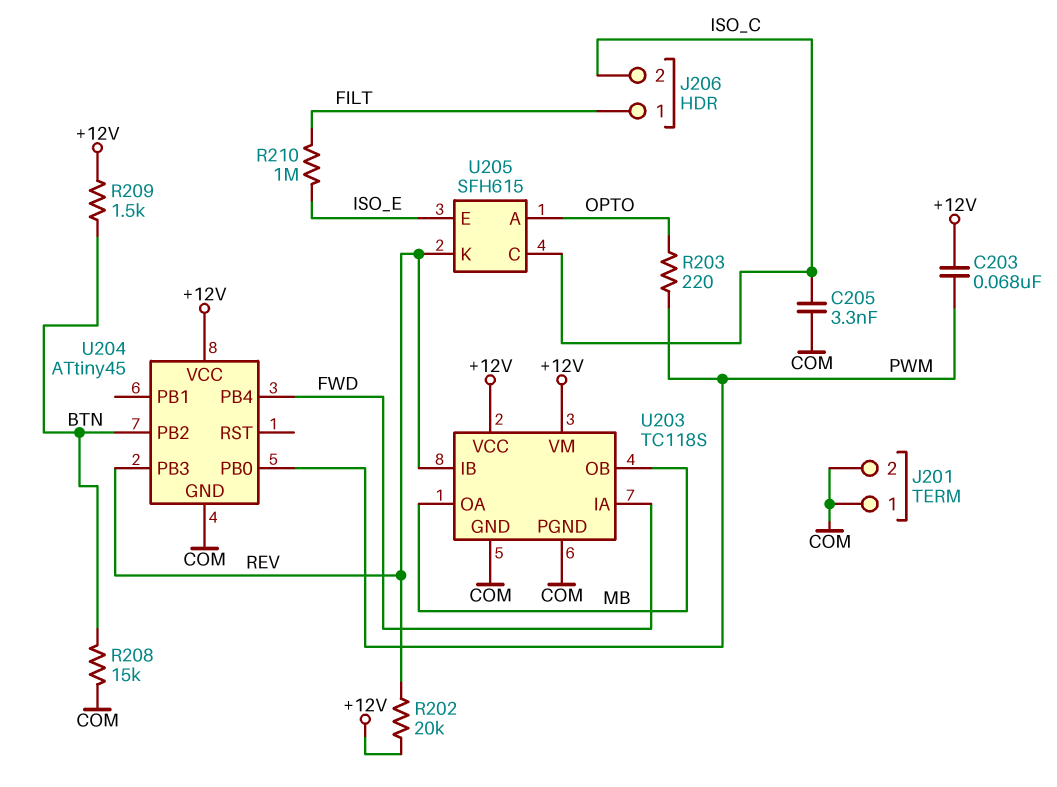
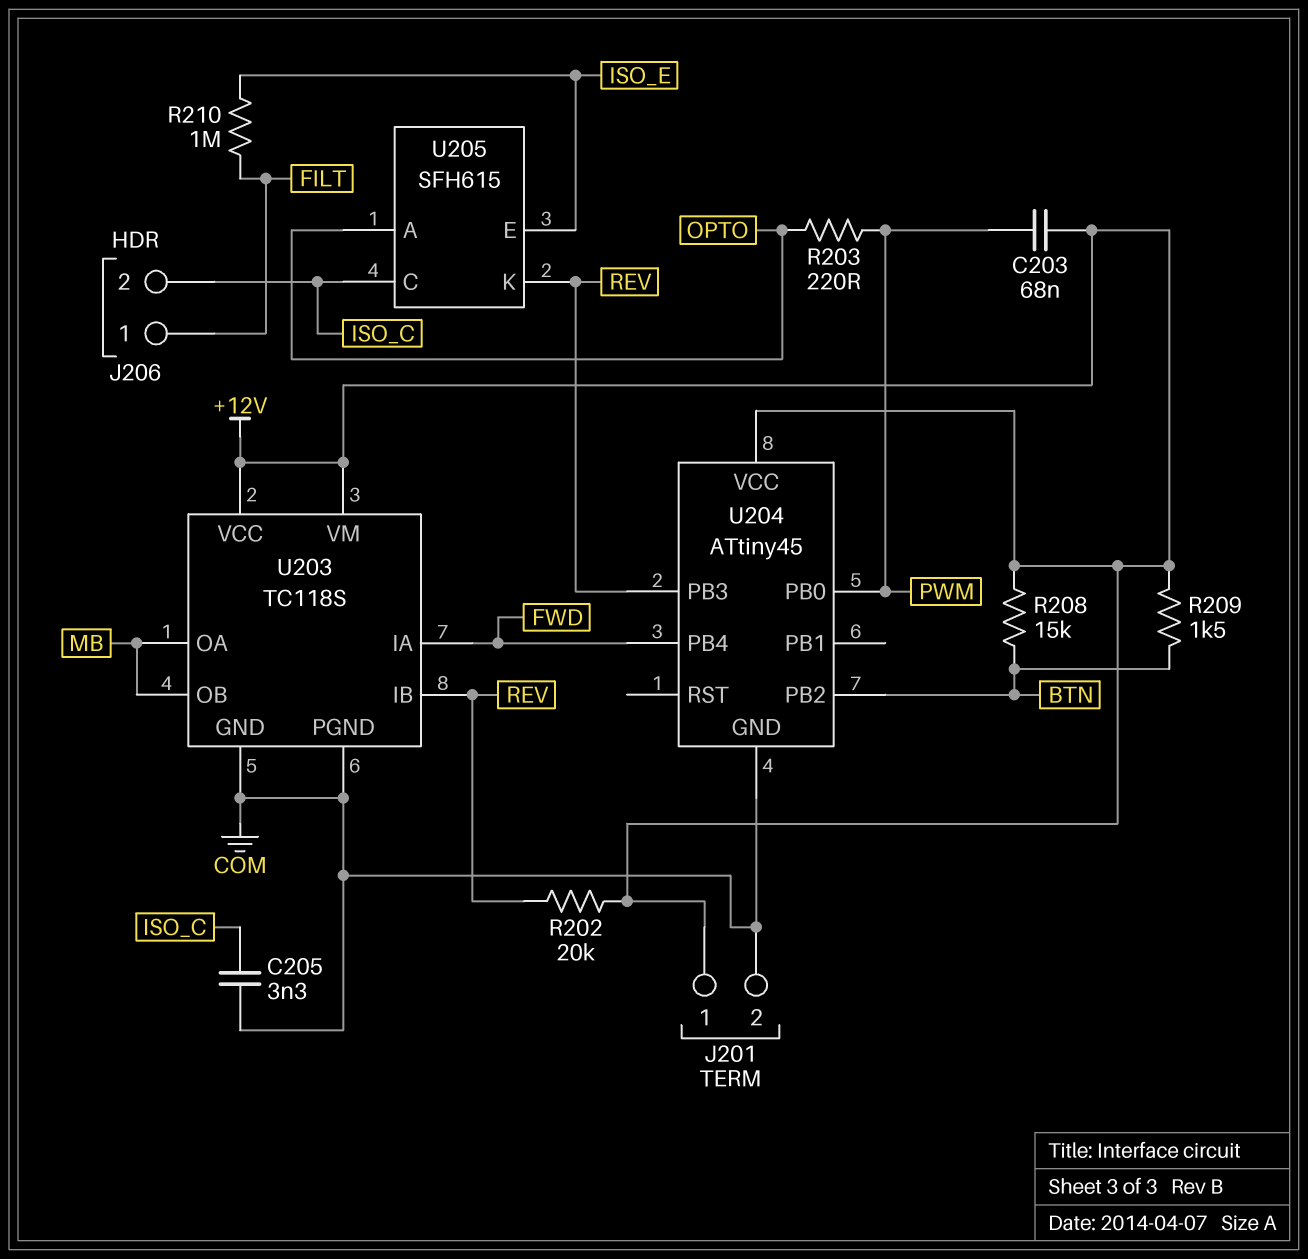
J201 pin 1: COM -> +12V
R208: 15k (BTN, COM) -> 15k (+12V, BTN)

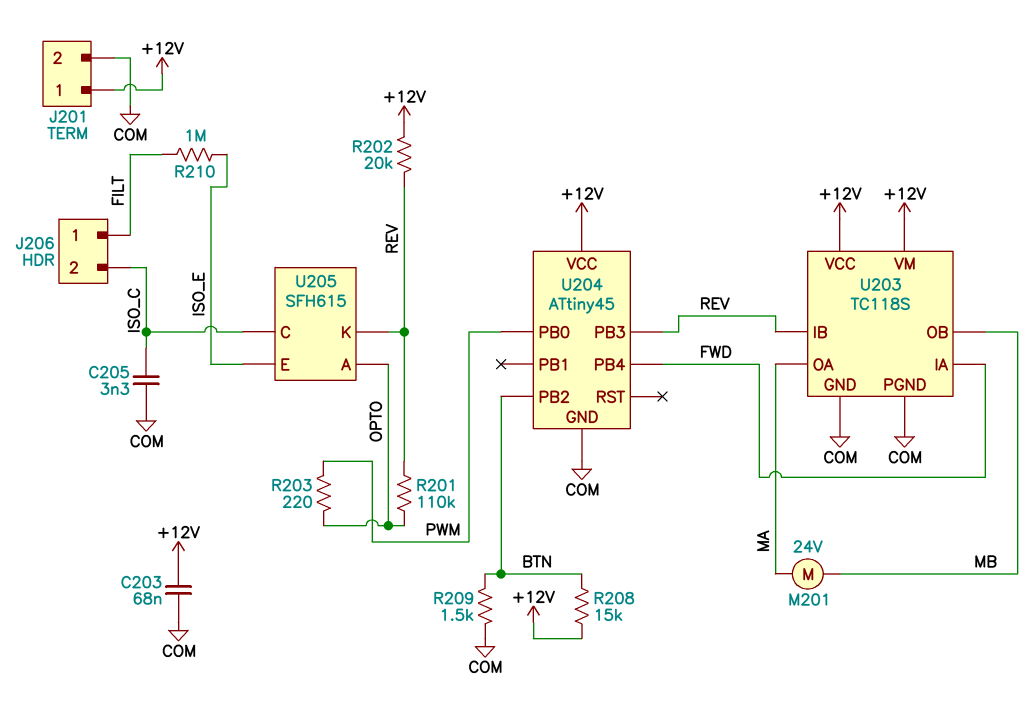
C203: 68nF (+12V, PWM) -> 68nF (+12V, COM)
M201: none -> motor 24V (MA, MB)
R201: none -> 110k (OPTO, REV)
R209: 1.5k (+12V, BTN) -> 1.5k (BTN, COM)
U203 pin OA: MB -> MA

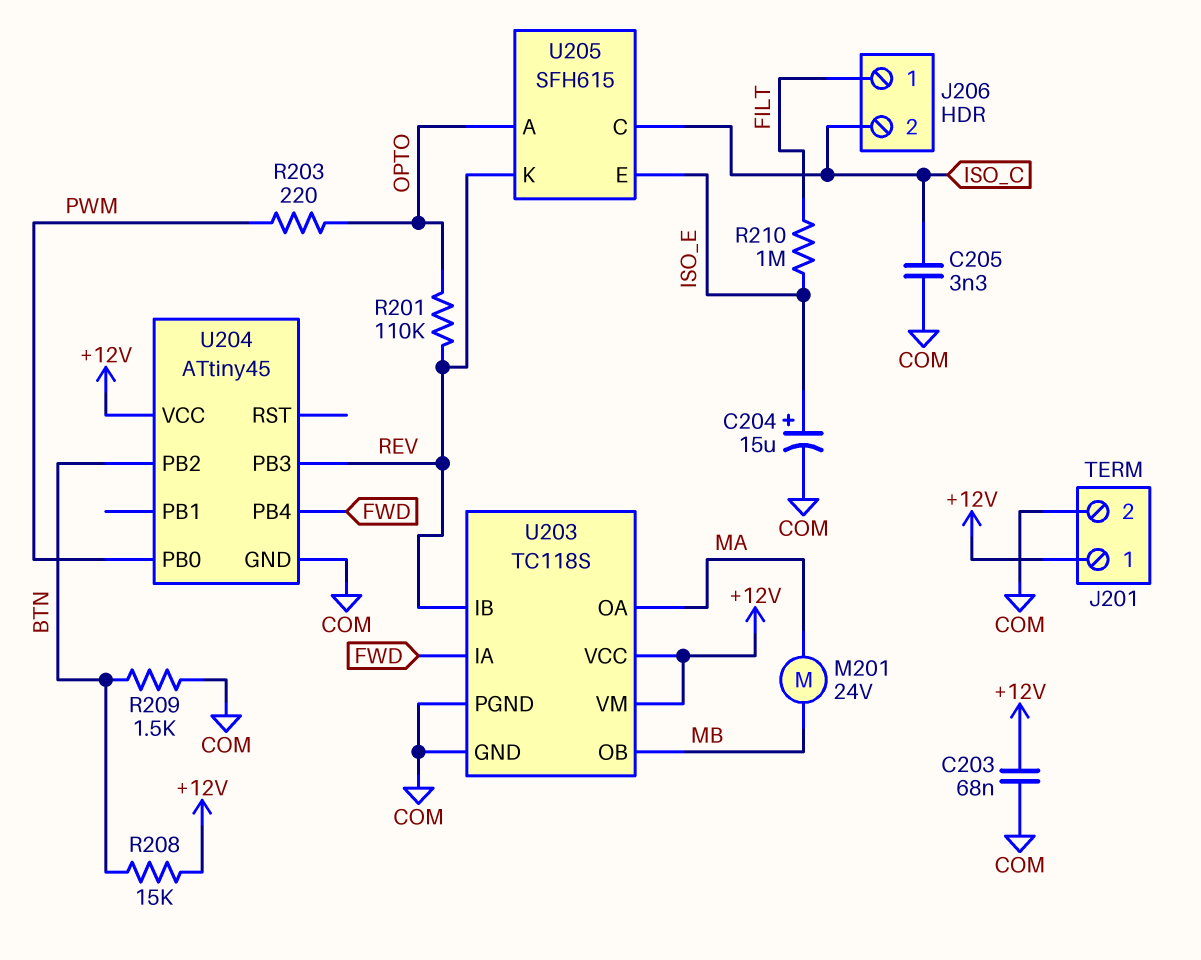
C204: none -> 15uF (plus ISO_E, minus COM)
R202: 20k (+12V, REV) -> none

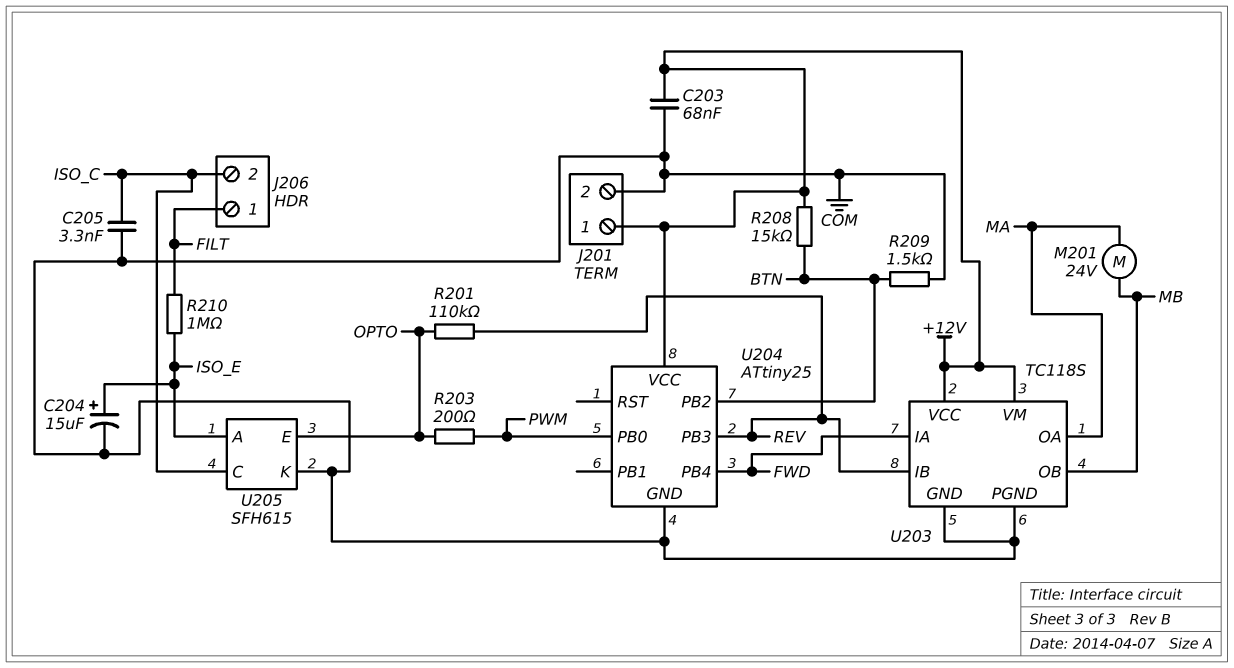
R203: 220 (OPTO, PWM) -> 200 (OPTO, PWM)
U204: ATtiny45 -> ATtiny25
U205 pin A: OPTO -> ISO_E
U205 pin E: ISO_E -> OPTO
U205 pin K: REV -> COM

